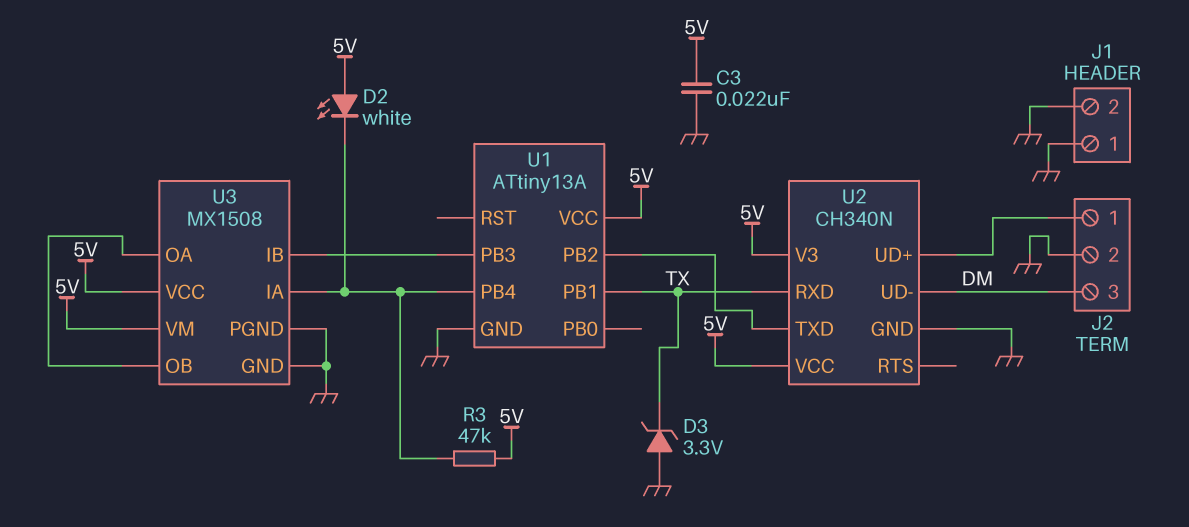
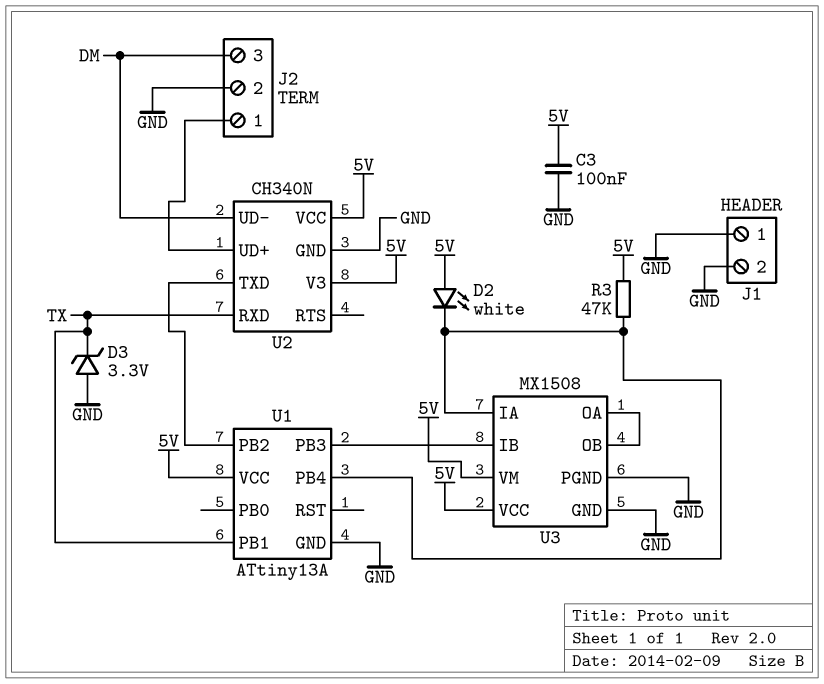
C3: 22nF (5V, GND) -> 100nF (5V, GND)

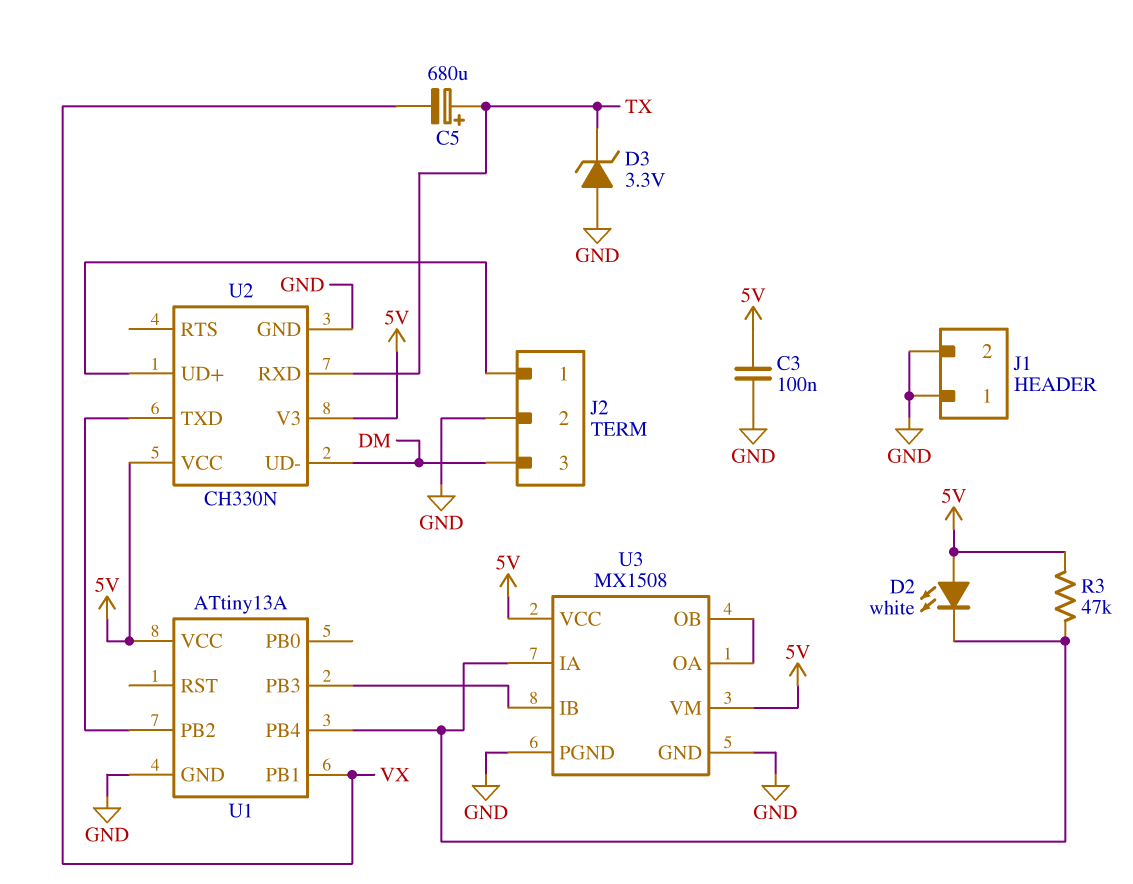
C5: none -> 680uF (plus TX, minus VX)
U1 pin PB1: TX -> VX
U2: CH340N -> CH330N

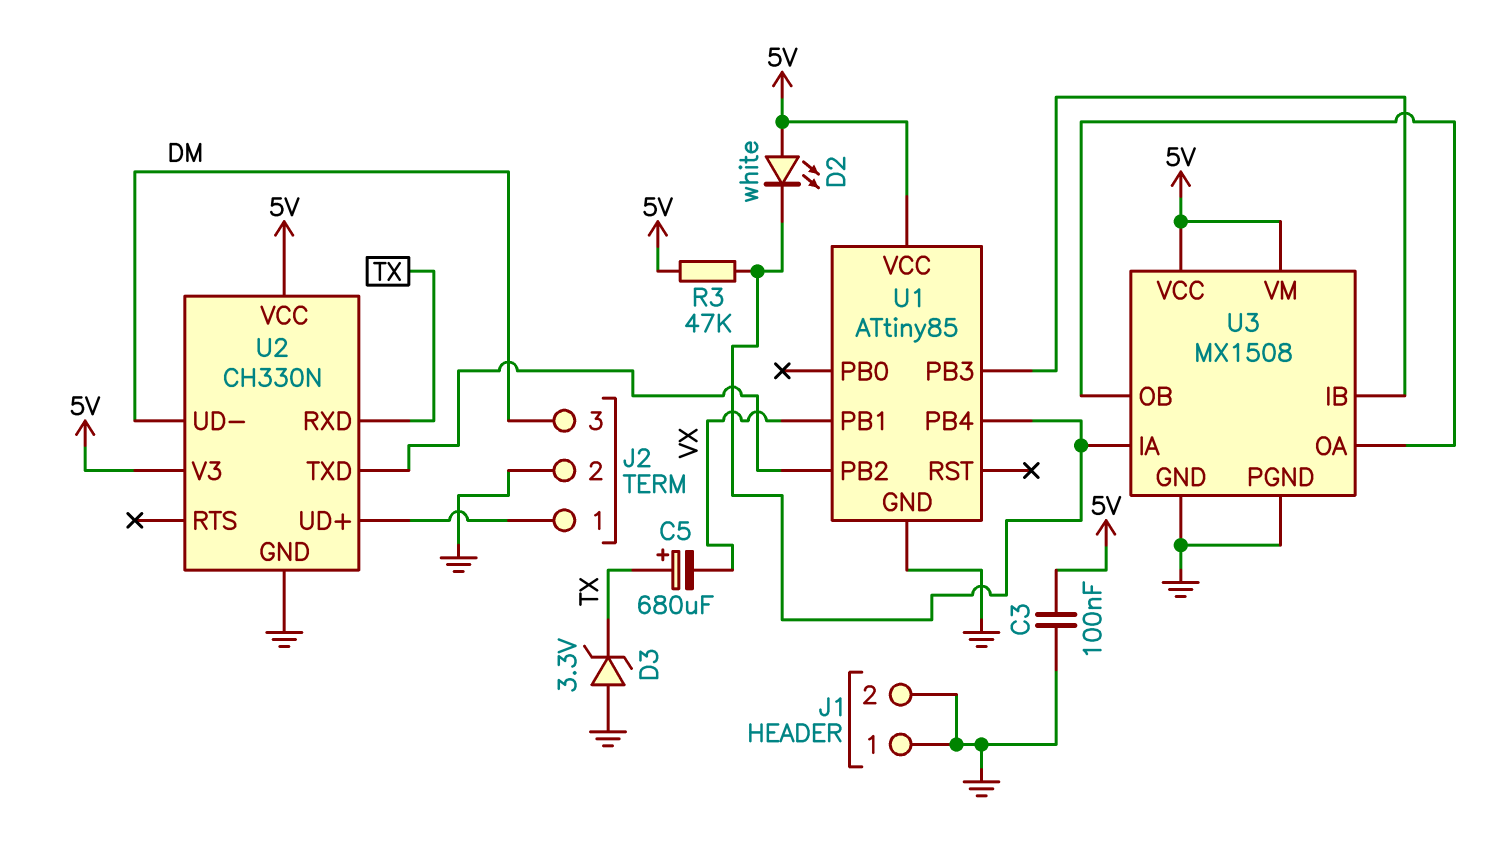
U1: ATtiny13A -> ATtiny85

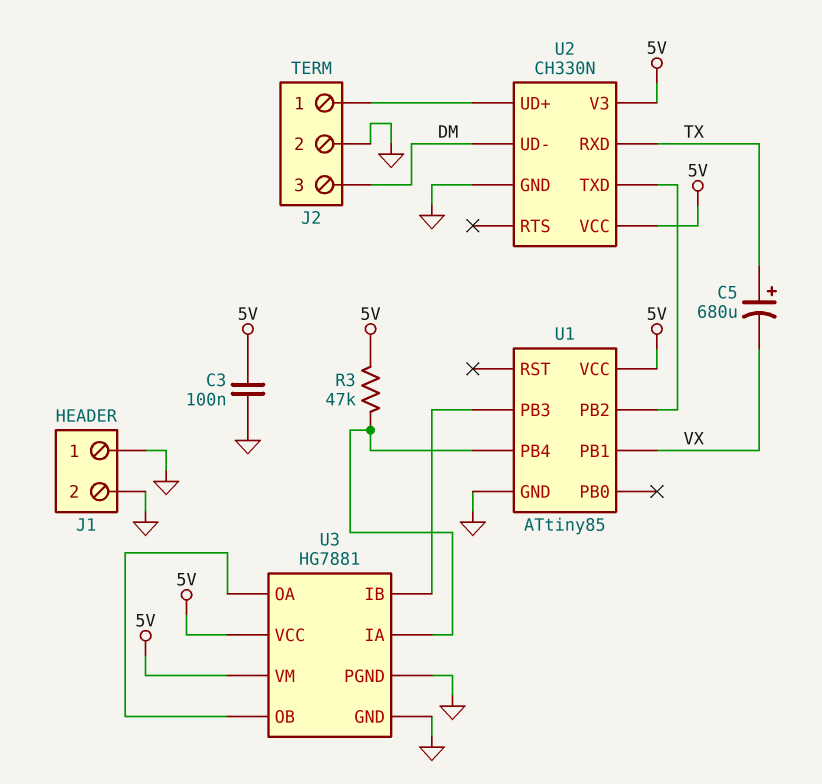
D2: LED white (A 5V, K U1/PB4) -> none
D3: zener 3.3V (A GND, K TX) -> none
U3: MX1508 -> HG7881

